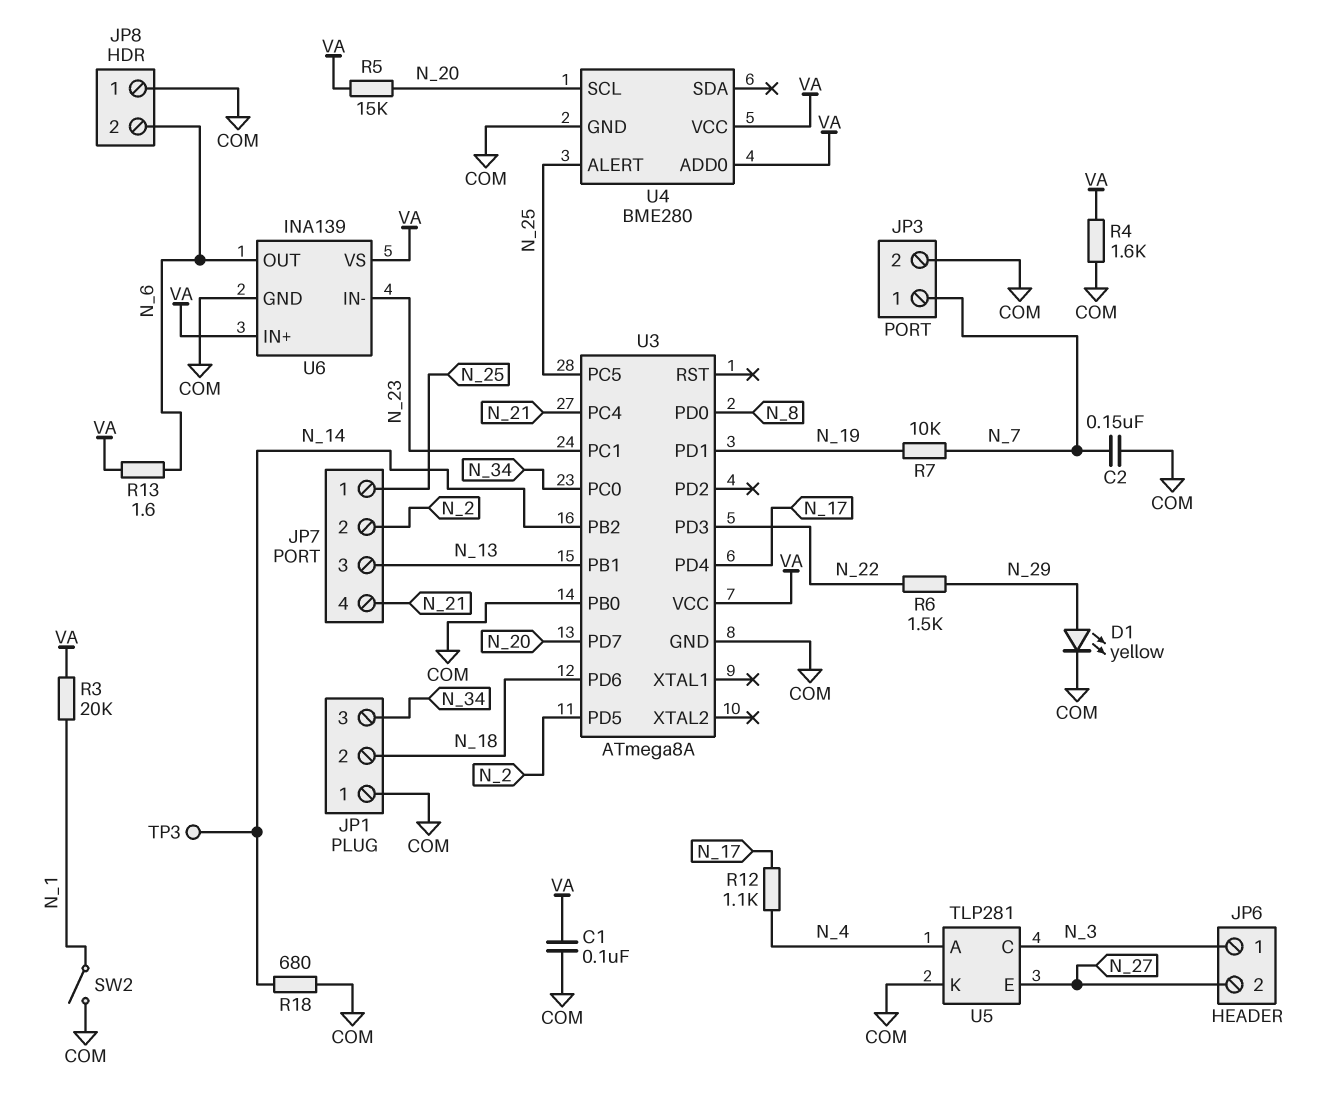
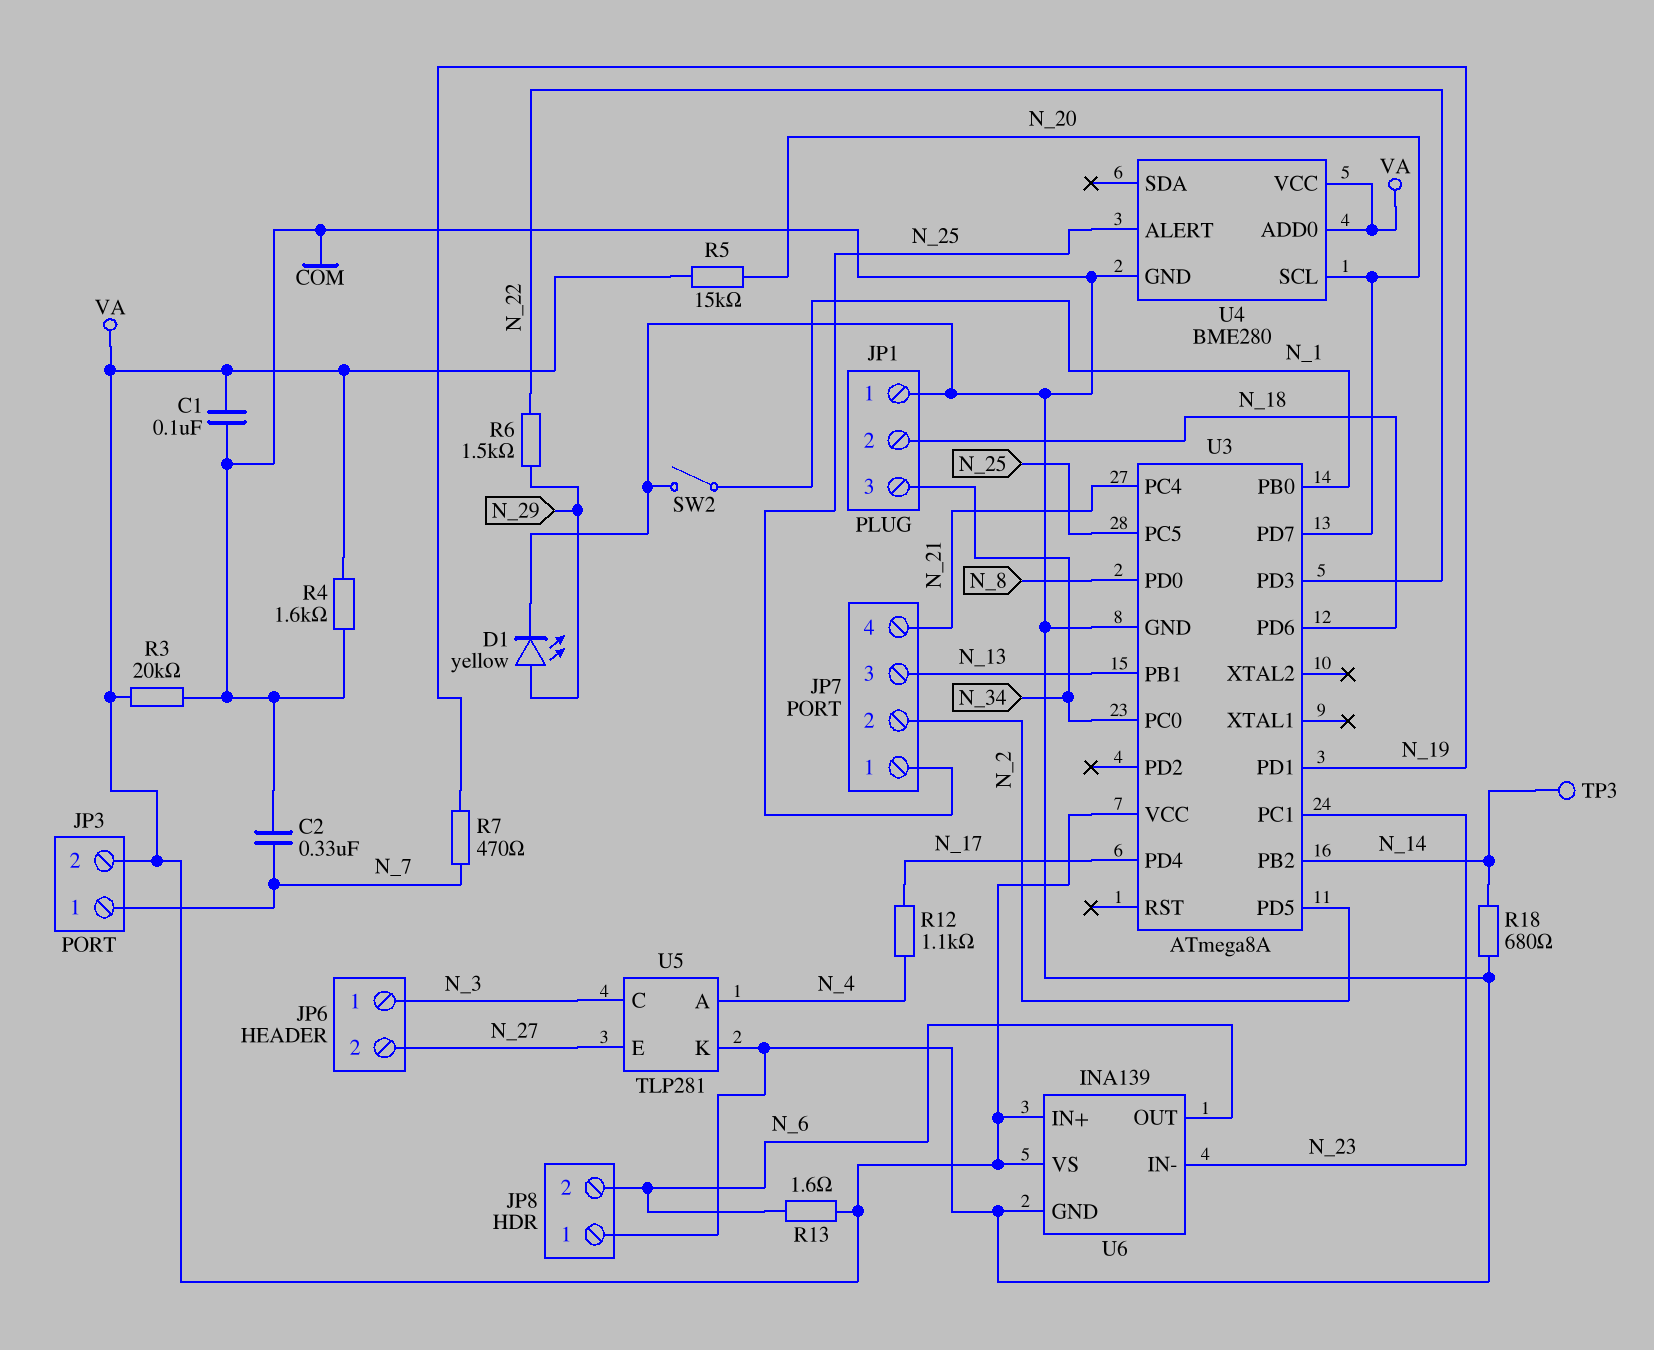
C2: 150nF (COM, N_7) -> 330nF (COM, N_7)
JP3 pin 2: COM -> VA
R3: 20k (N_1, VA) -> 20k (COM, VA)
R7: 10k (N_7, N_19) -> 470 (N_7, N_19)
U3 pin PB0: COM -> N_1

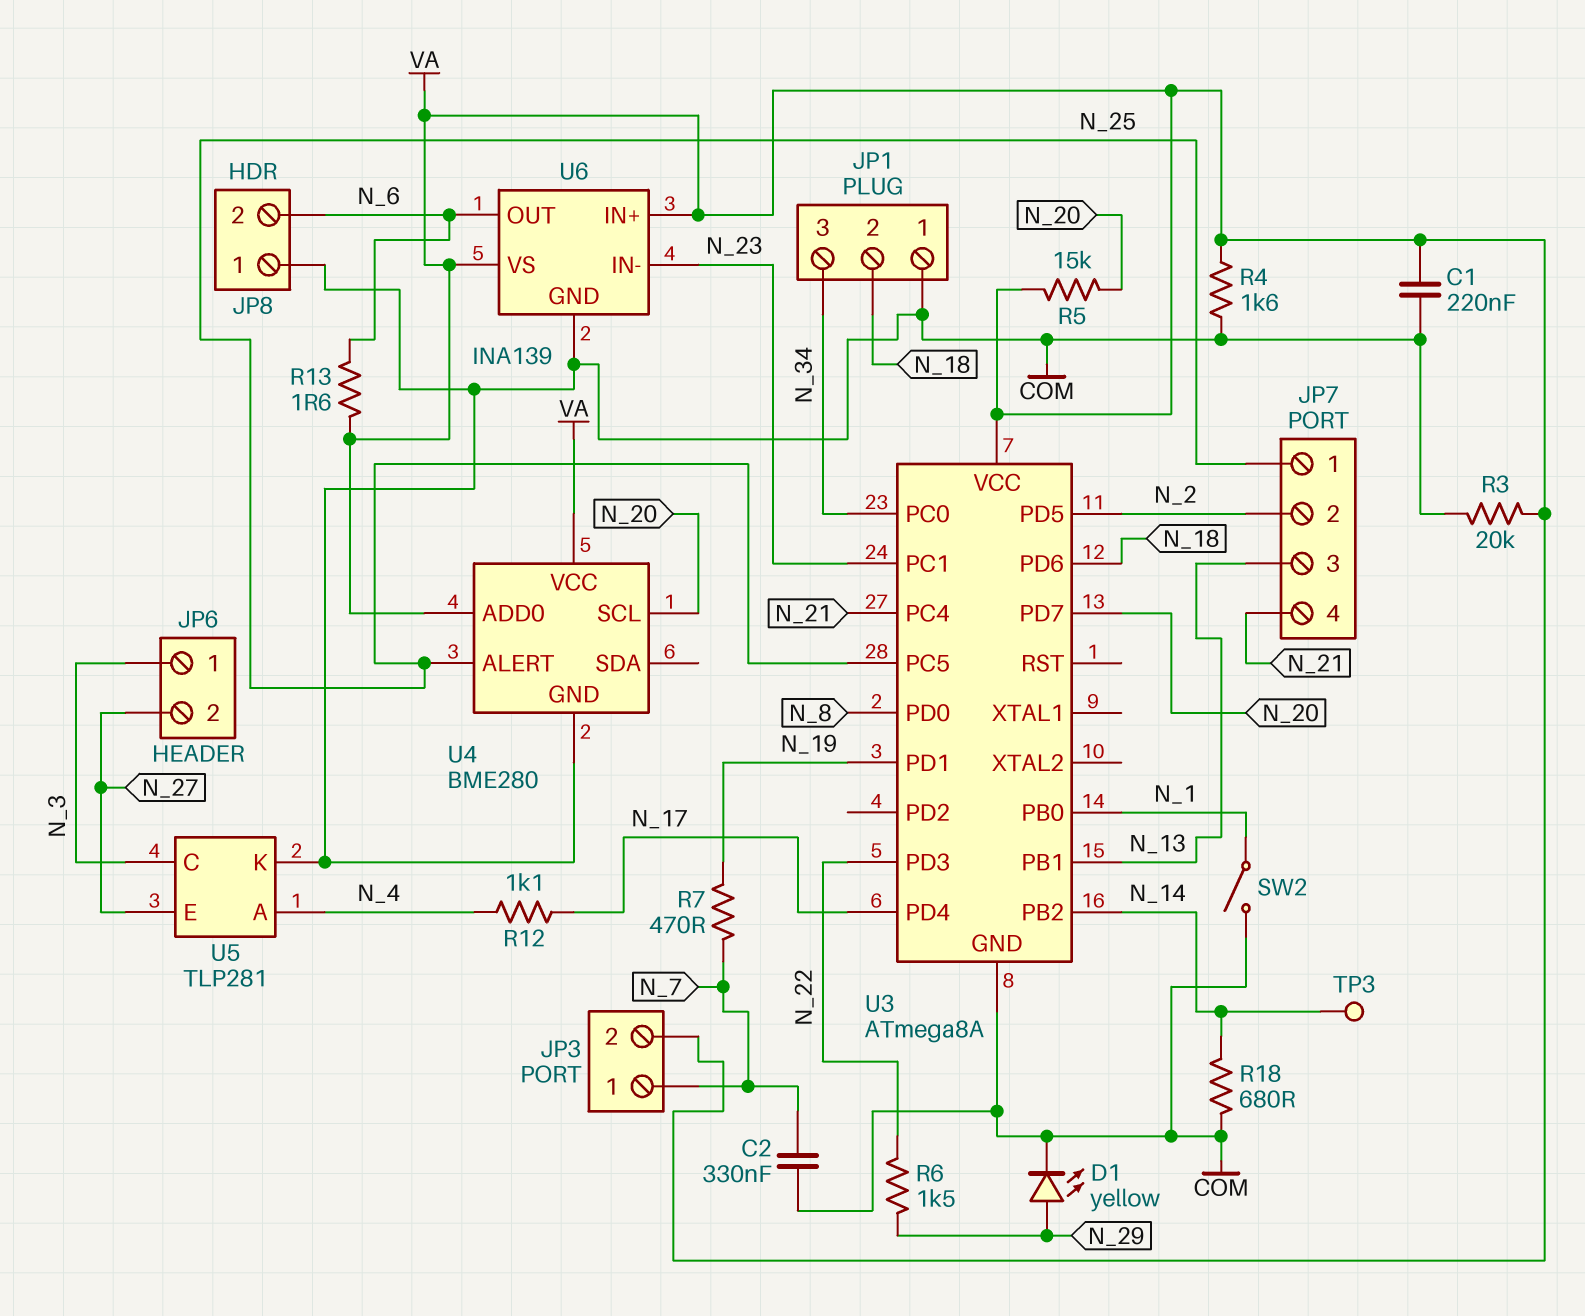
C1: 100nF (COM, VA) -> 220nF (COM, VA)

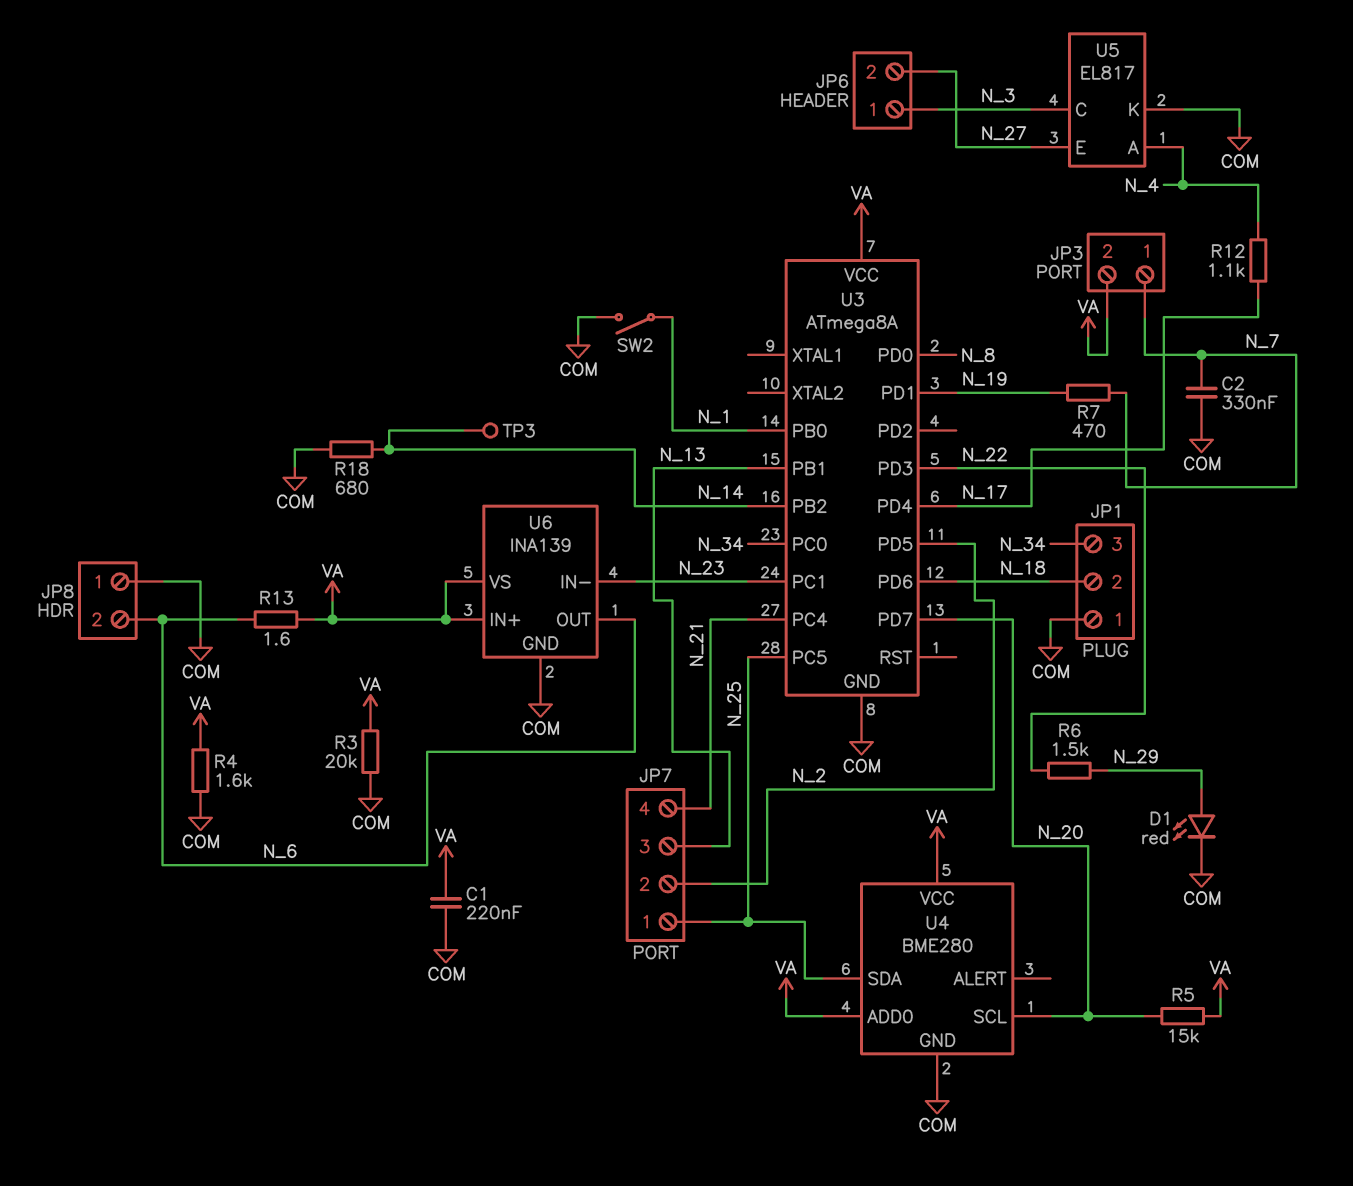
D1: LED yellow (A N_29, K COM) -> LED red (A N_29, K COM)
U4 pin ALERT: N_25 -> none
U4 pin SDA: none -> N_25
U5: TLP281 -> EL817

